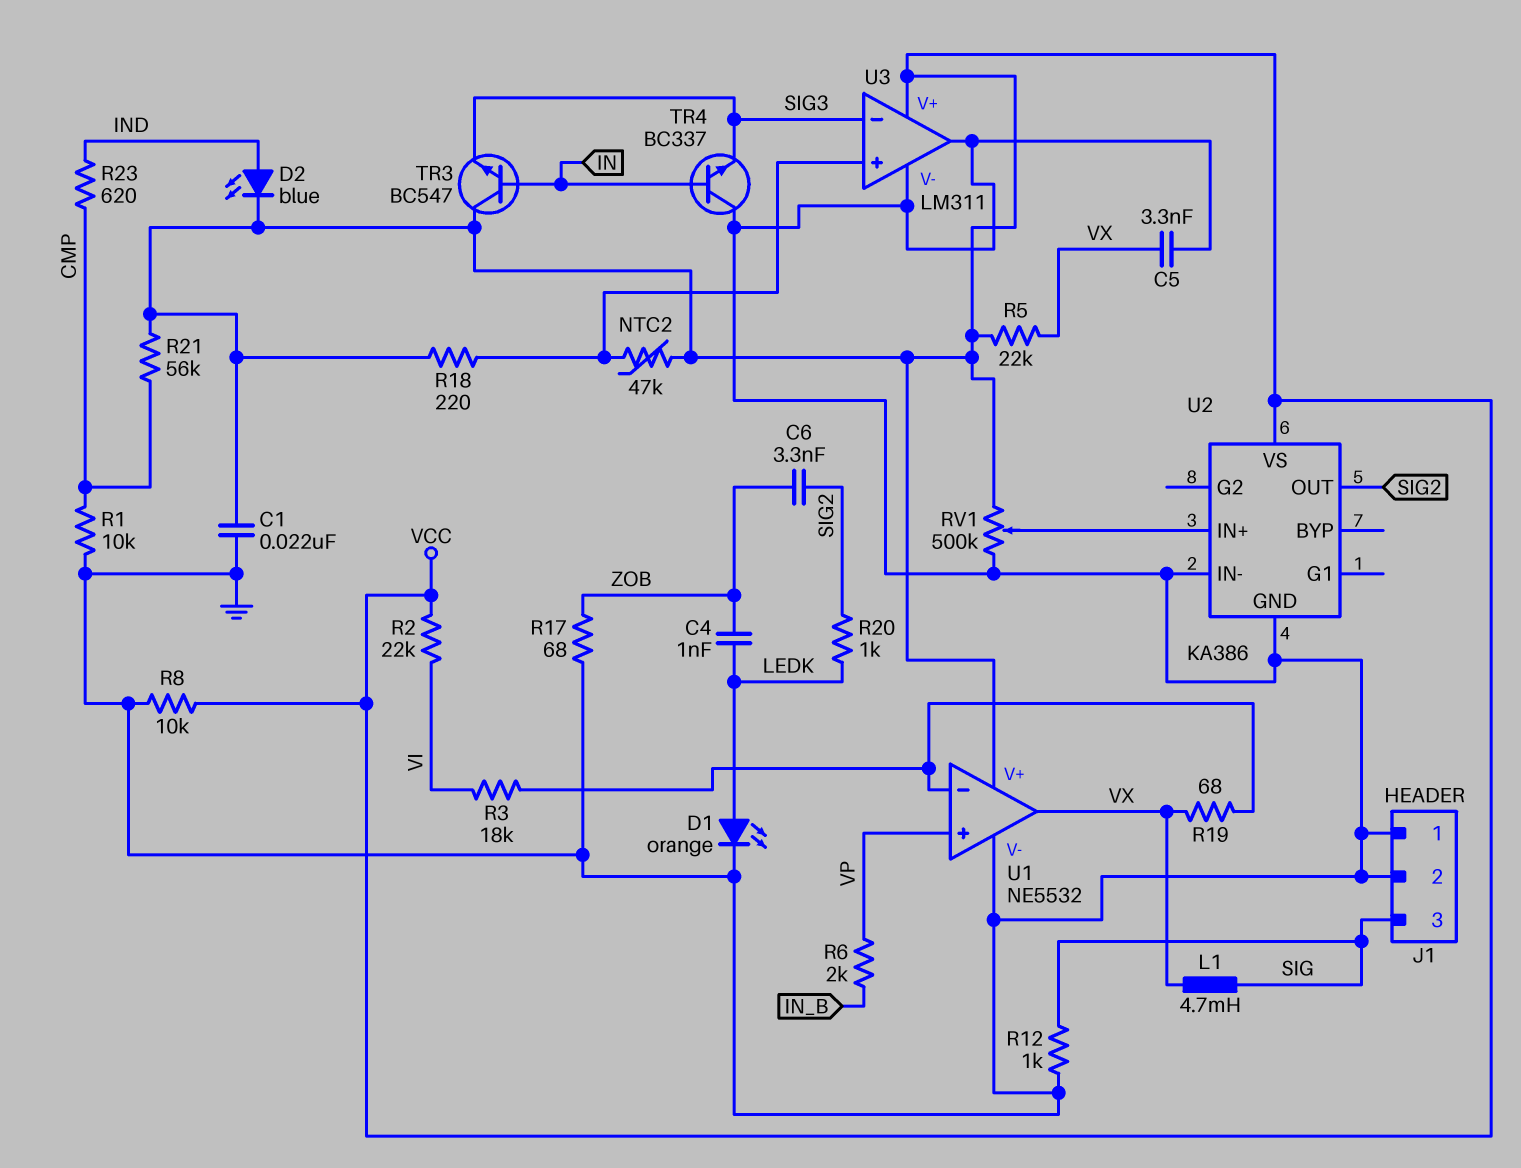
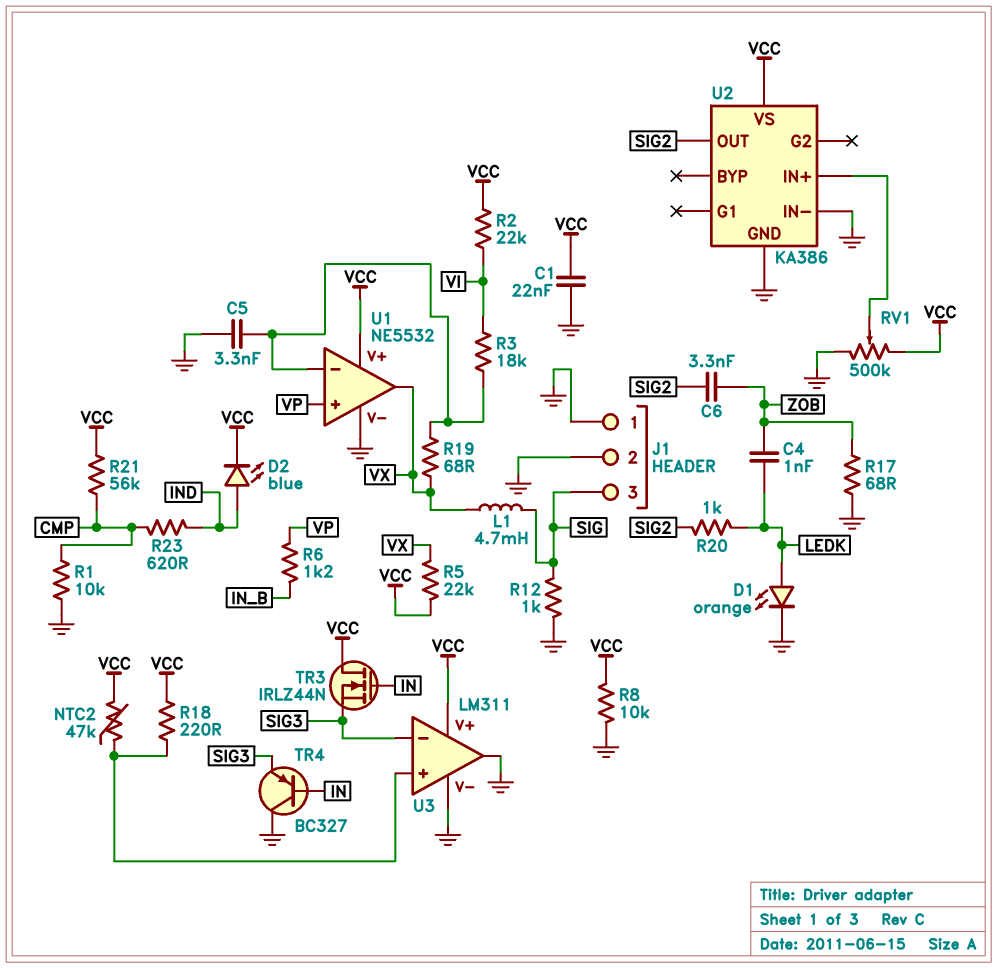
C5: 3.3nF (GND, VX) -> 3.3nF (GND, U1/in-)
R6: 2k (IN_B, VP) -> 1.2k (IN_B, VP)
TR3: NPN BC547 (B IN, C VCC, E SIG3) -> NMOS IRLZ44N (G IN, D VCC, S SIG3)
TR4: NPN BC337 (B IN, C GND, E SIG3) -> PNP BC327 (B IN, C GND, E SIG3)

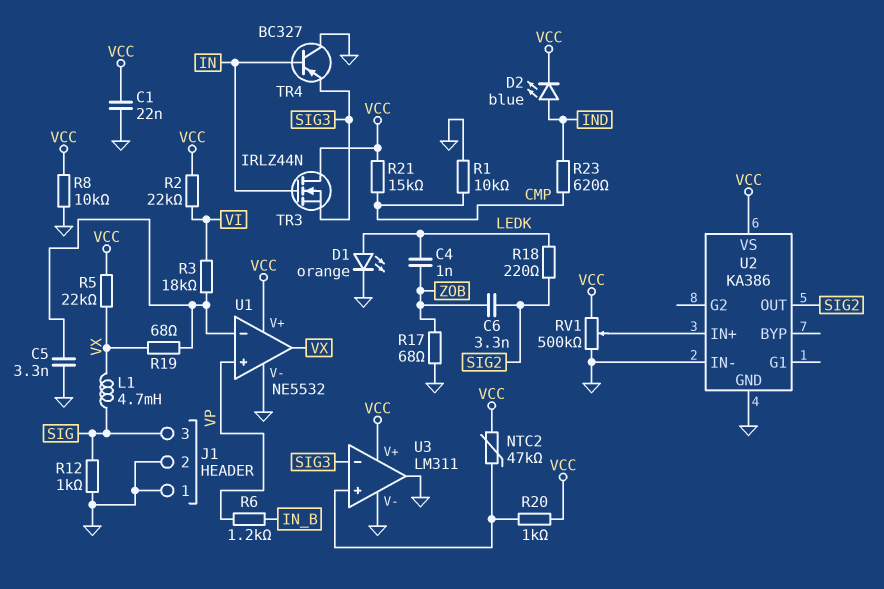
R18: 220 (U3/in+, VCC) -> 220 (LEDK, SIG2)
R20: 1k (LEDK, SIG2) -> 1k (U3/in+, VCC)
R21: 56k (CMP, VCC) -> 15k (CMP, VCC)

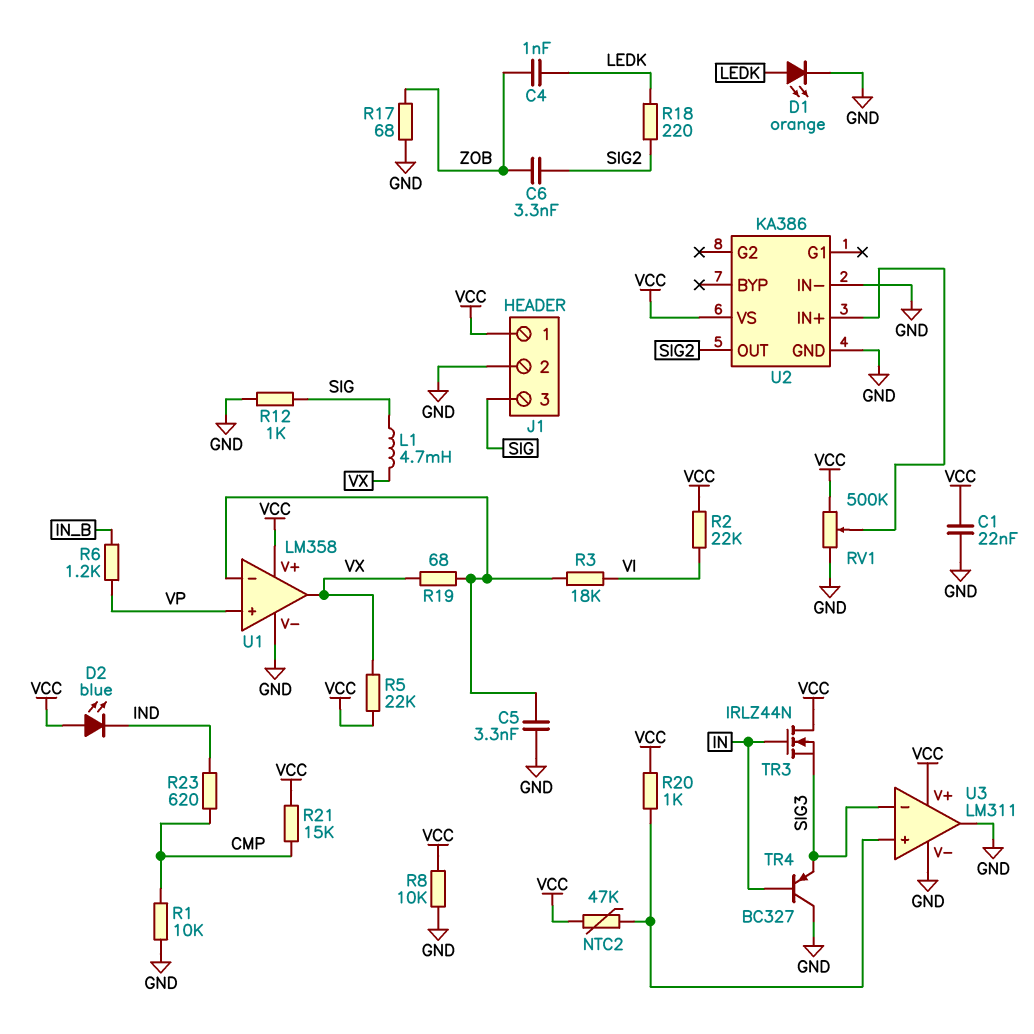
D2: LED blue (A IND, K VCC) -> LED blue (A VCC, K IND)
J1 pin 1: GND -> VCC
U1: NE5532 -> LM358

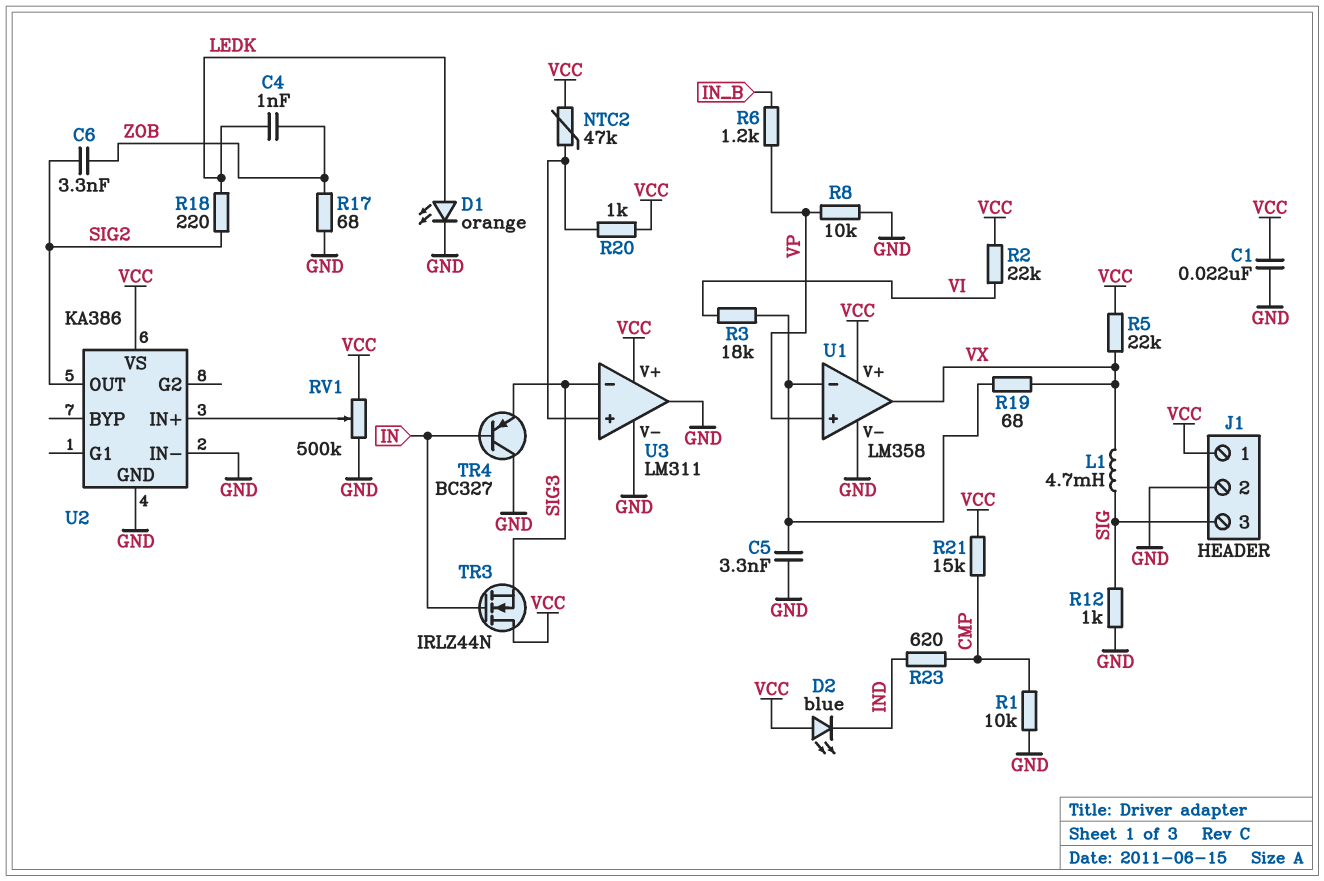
R8: 10k (GND, VCC) -> 10k (GND, VP)

